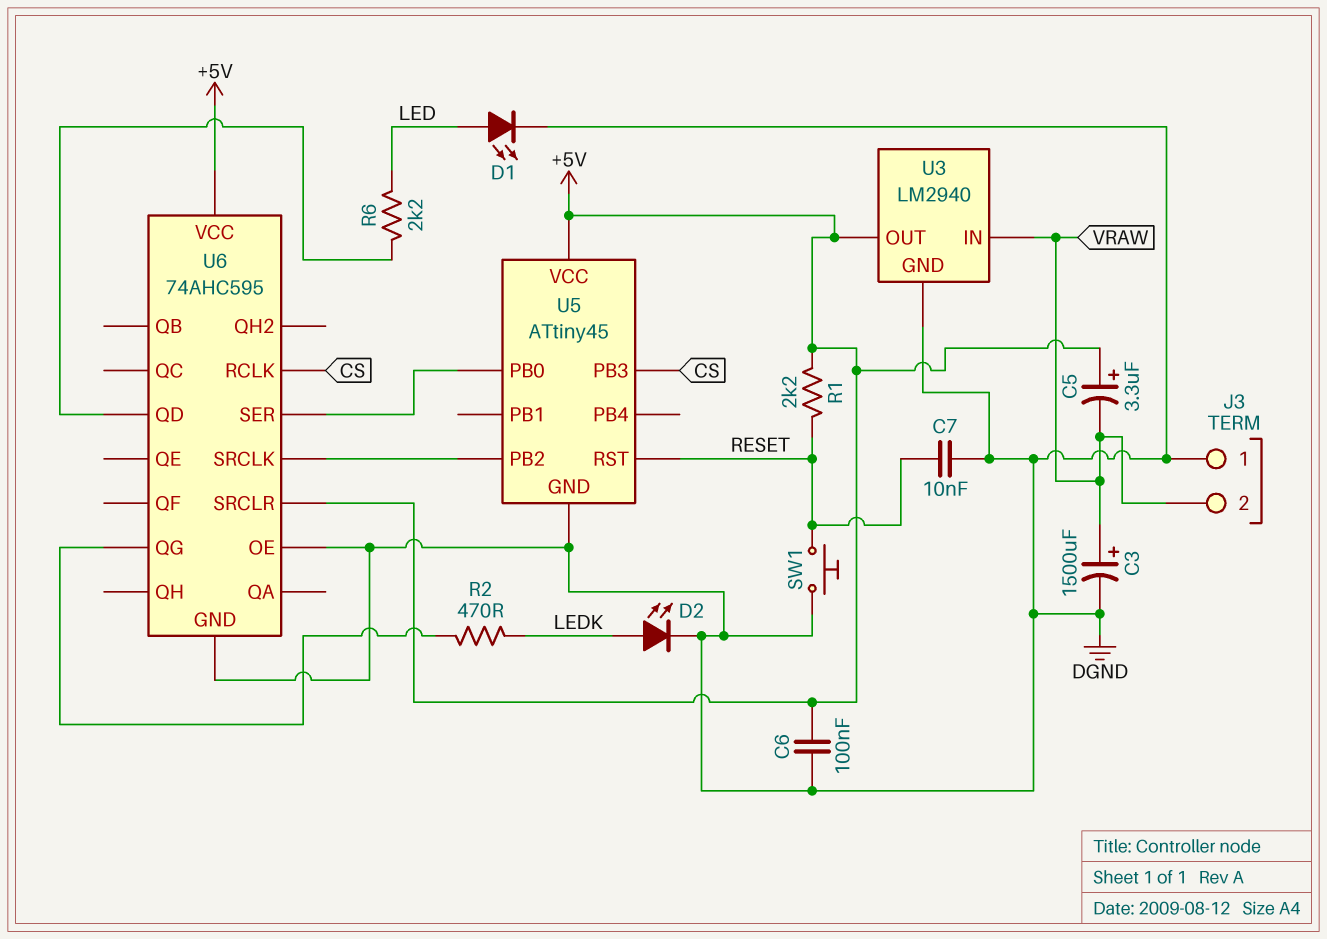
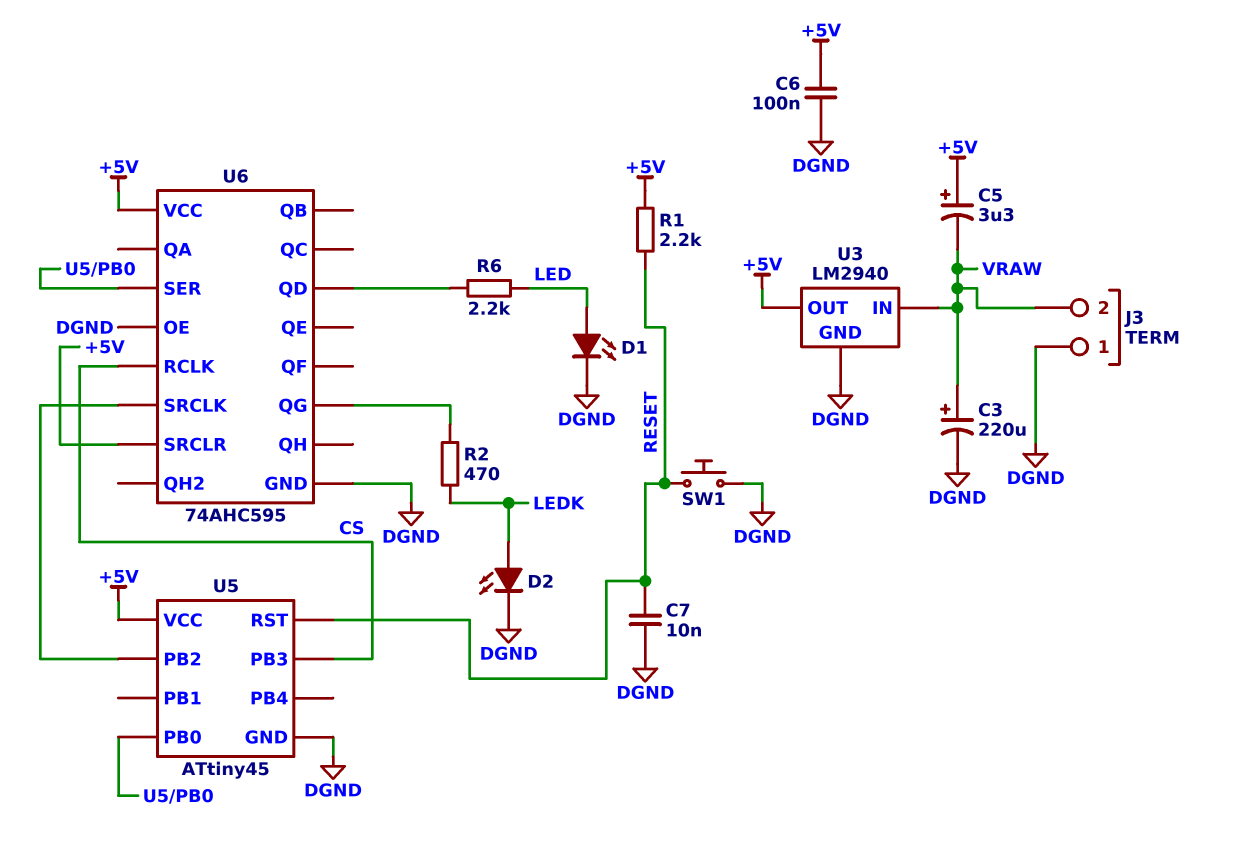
C3: 1500uF (plus VRAW, minus DGND) -> 220uF (plus VRAW, minus DGND)

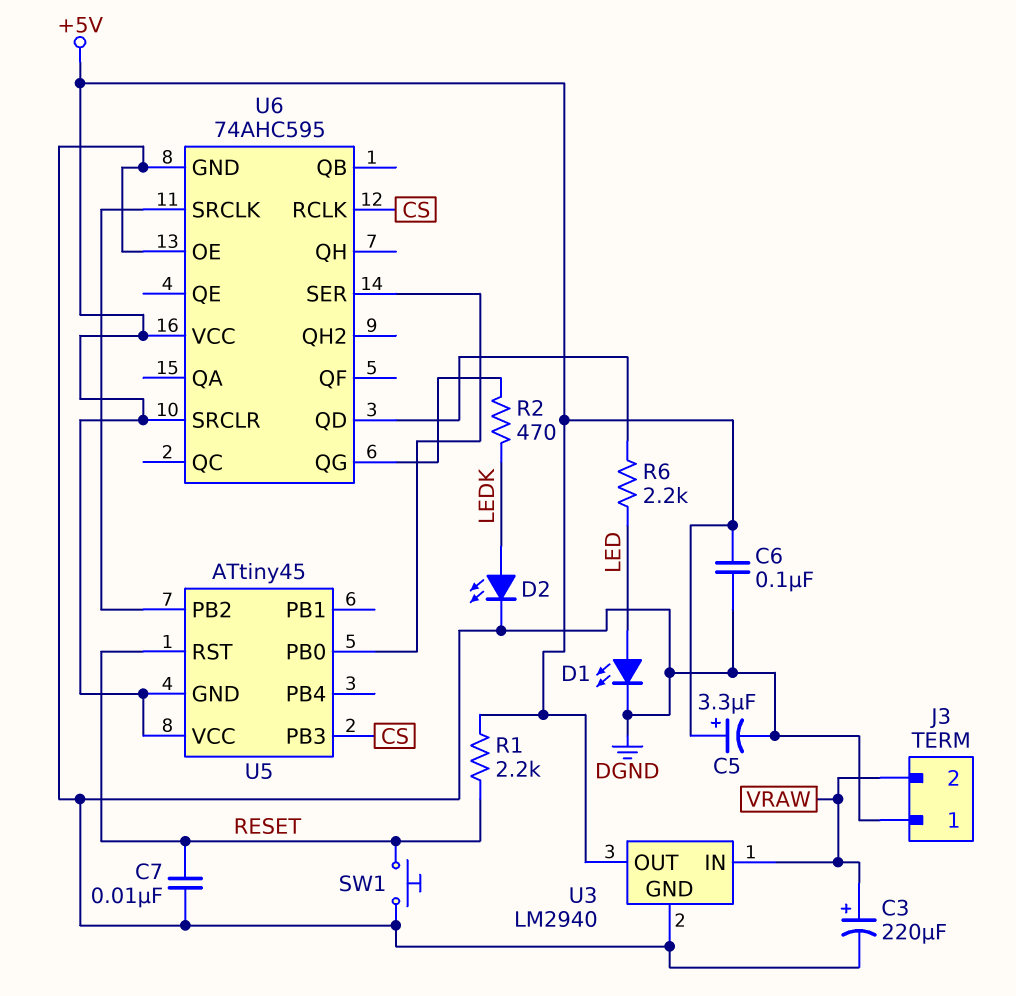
C5: 3.3uF (plus +5V, minus VRAW) -> 3.3uF (plus +5V, minus DGND)
U5 pin GND: DGND -> +5V

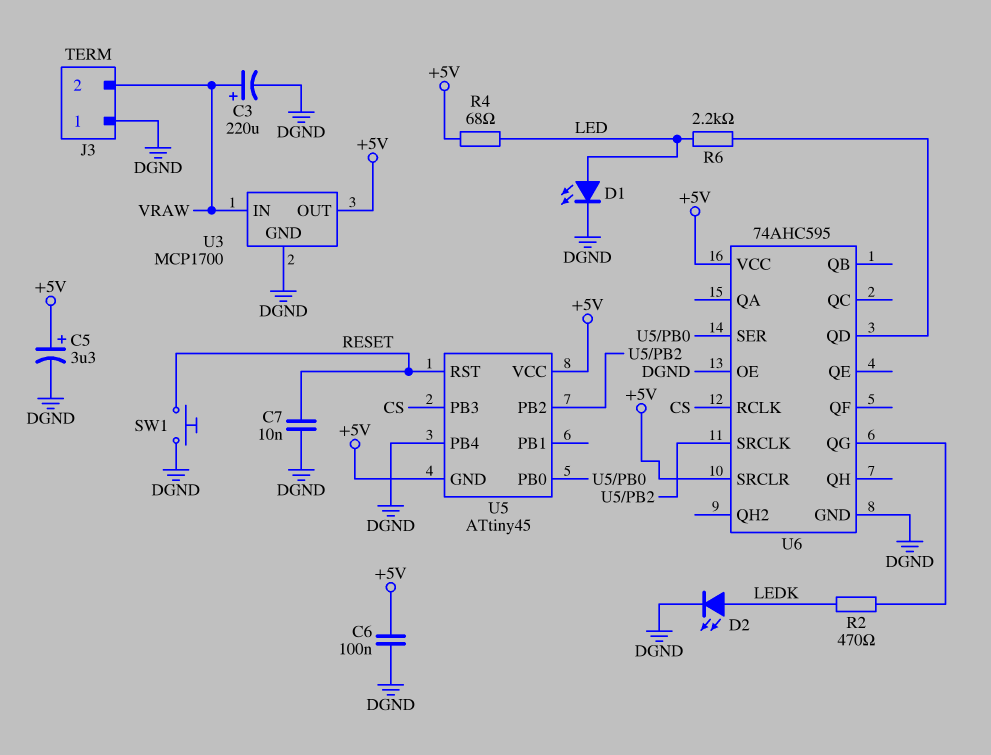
R1: 2.2k (+5V, RESET) -> none
R4: none -> 68 (+5V, LED)
U3: LM2940 -> MCP1700
U5 pin PB4: none -> DGND

